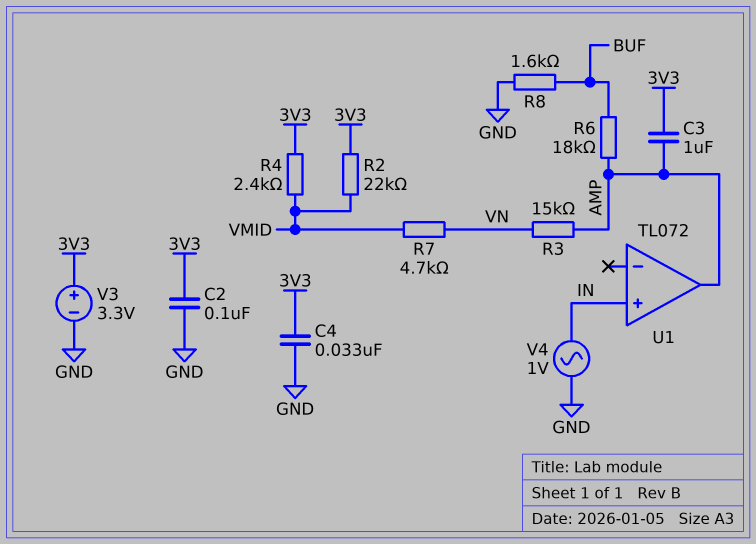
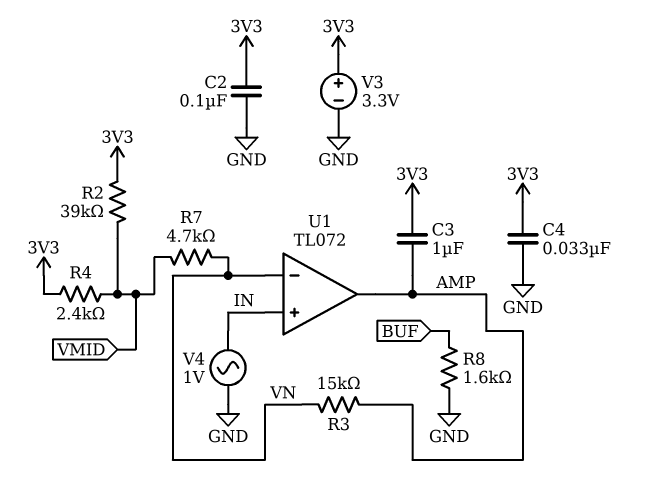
R2: 22k (3V3, VMID) -> 39k (3V3, VMID)
R6: 18k (AMP, BUF) -> none
U1 pin in-: none -> VN

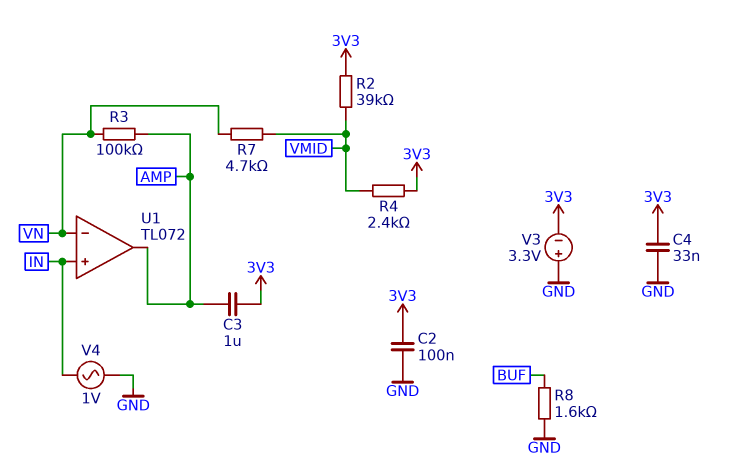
R3: 15k (AMP, VN) -> 100k (AMP, VN)
V3: 3.3V (plus 3V3, minus GND) -> 3.3V (plus GND, minus 3V3)

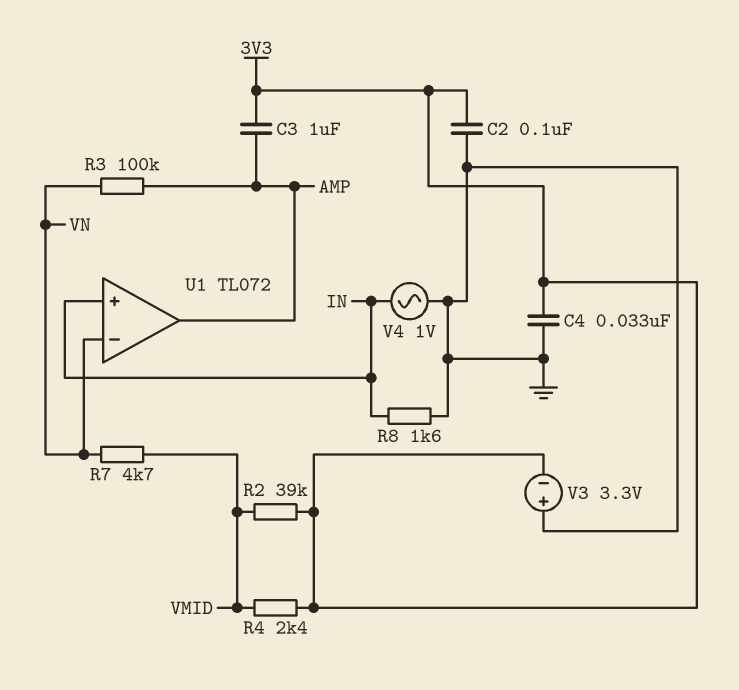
R8: 1.6k (BUF, GND) -> 1.6k (GND, IN)

